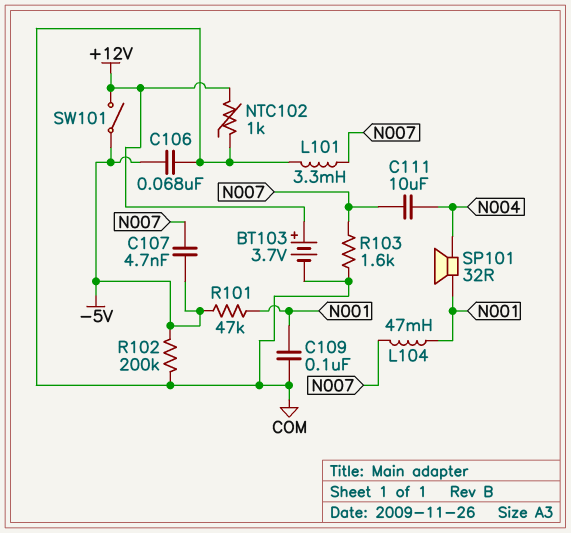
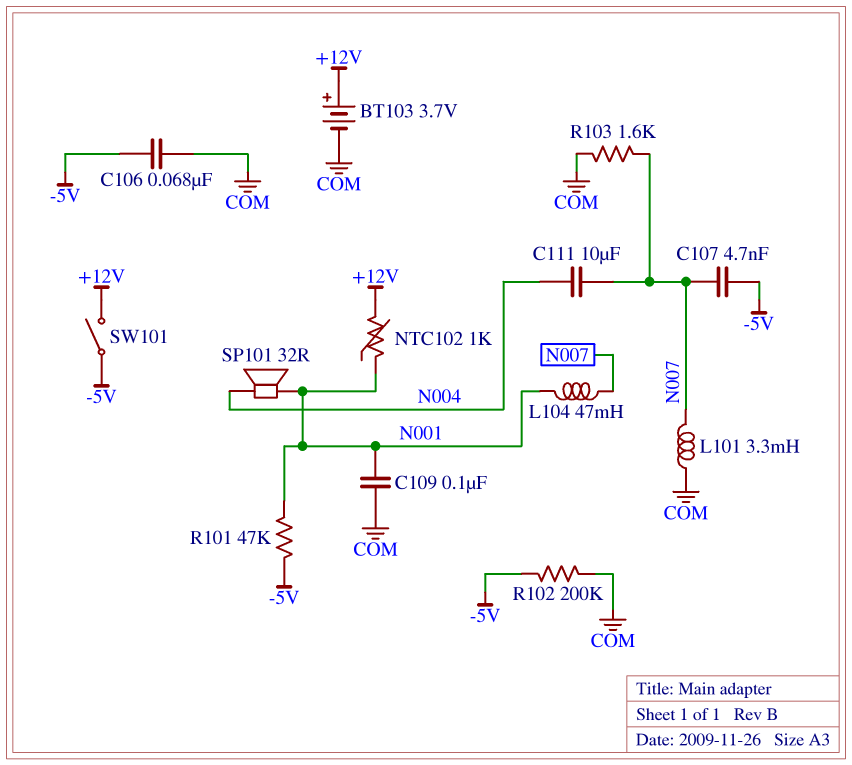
NTC102: 1k (+12V, COM) -> 1k (+12V, N001)

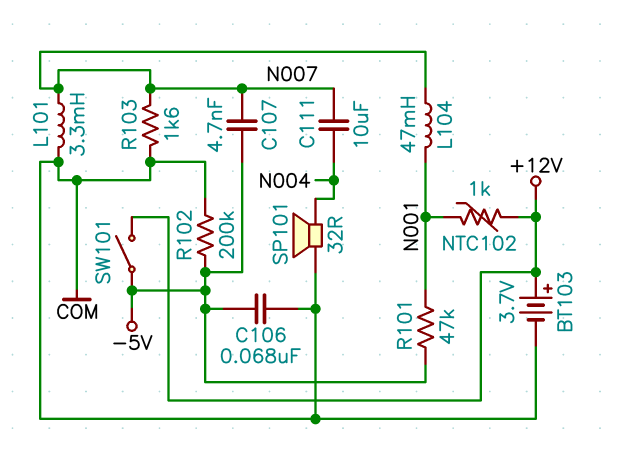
C109: 100nF (COM, N001) -> none
SP101: speaker 32R (N001, N004) -> speaker 32R (COM, N004)

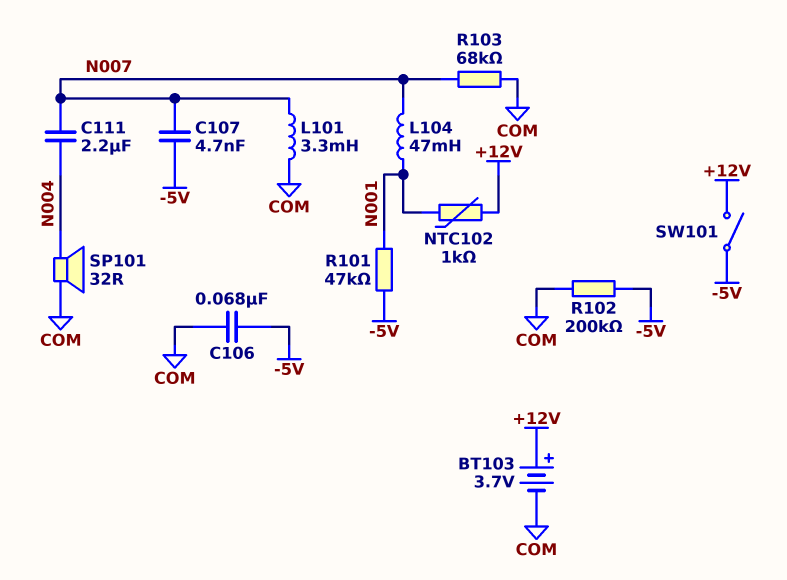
C111: 10uF (N004, N007) -> 2.2uF (N004, N007)
R103: 1.6k (COM, N007) -> 68k (COM, N007)

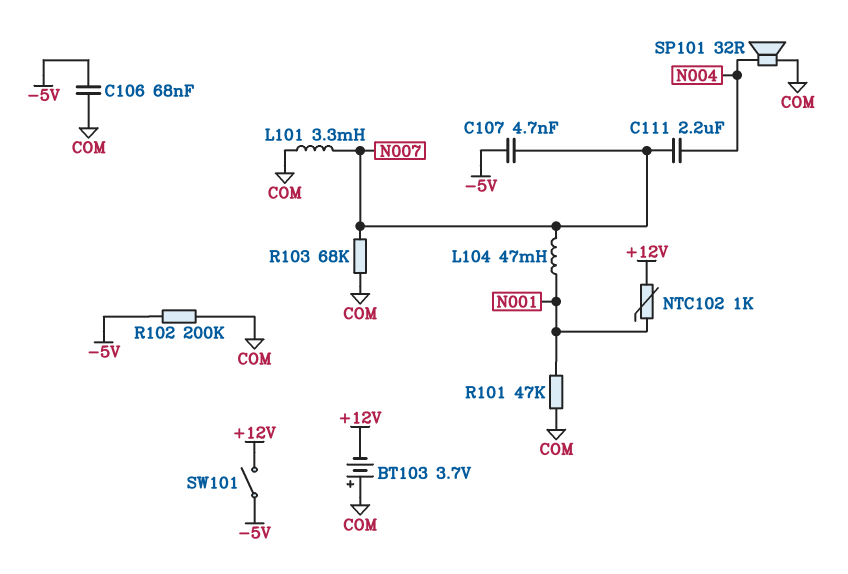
BT103: 3.7V (plus +12V, minus COM) -> 3.7V (plus COM, minus +12V)
R101: 47k (-5V, N001) -> 47k (COM, N001)

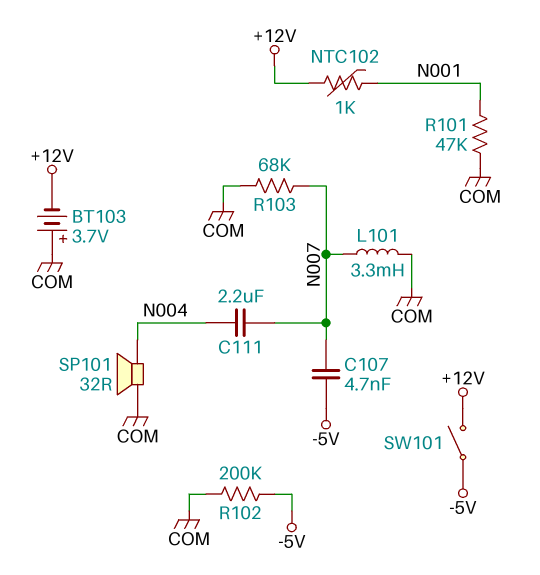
C106: 68nF (-5V, COM) -> none
L104: 47mH (N001, N007) -> none

